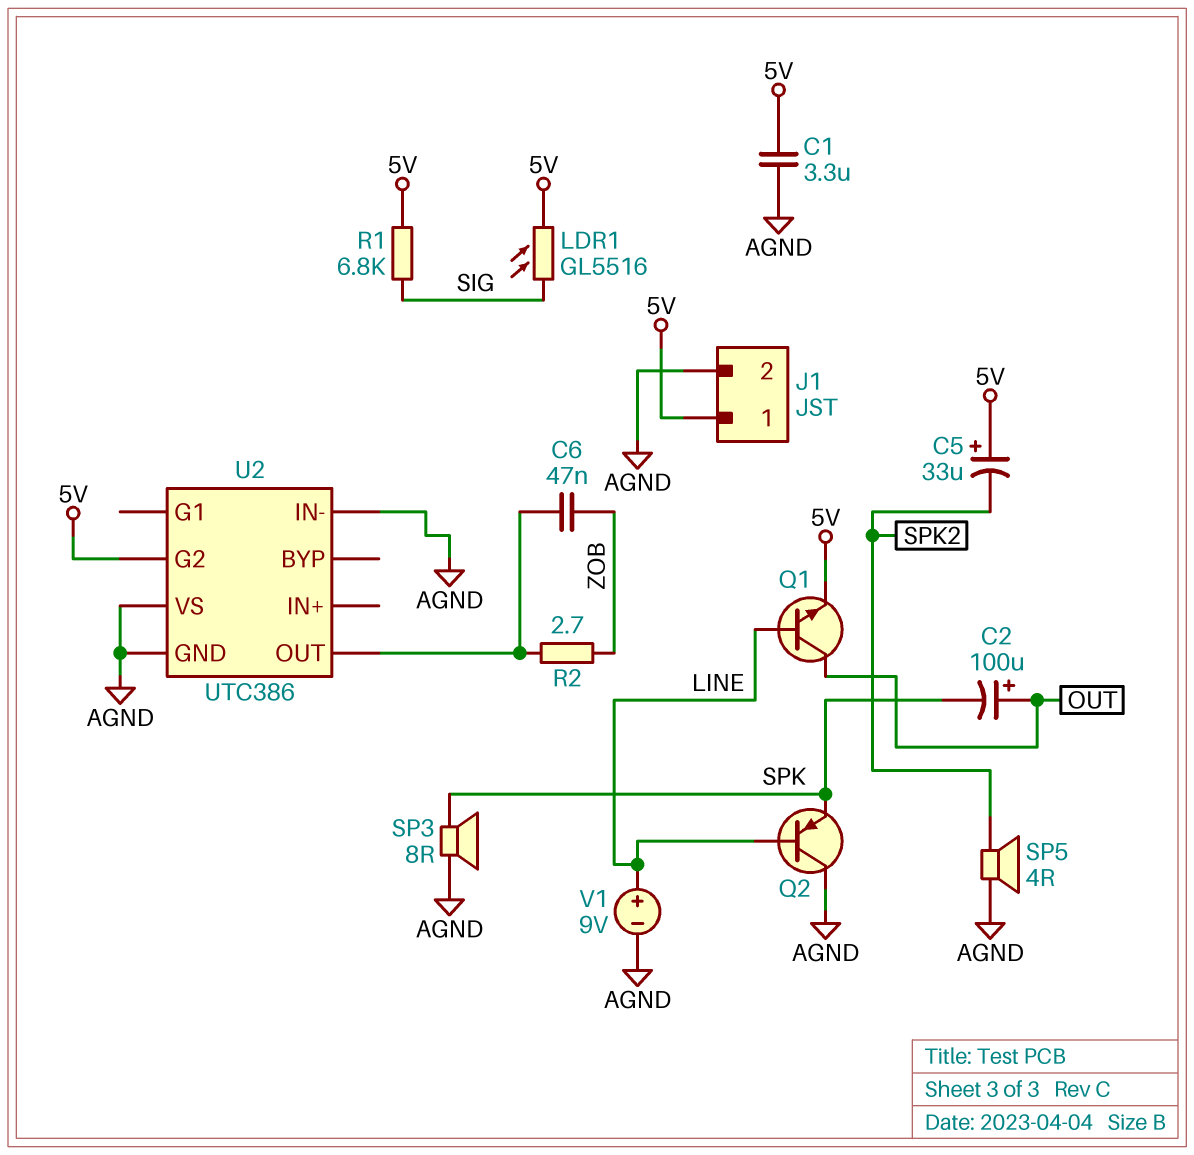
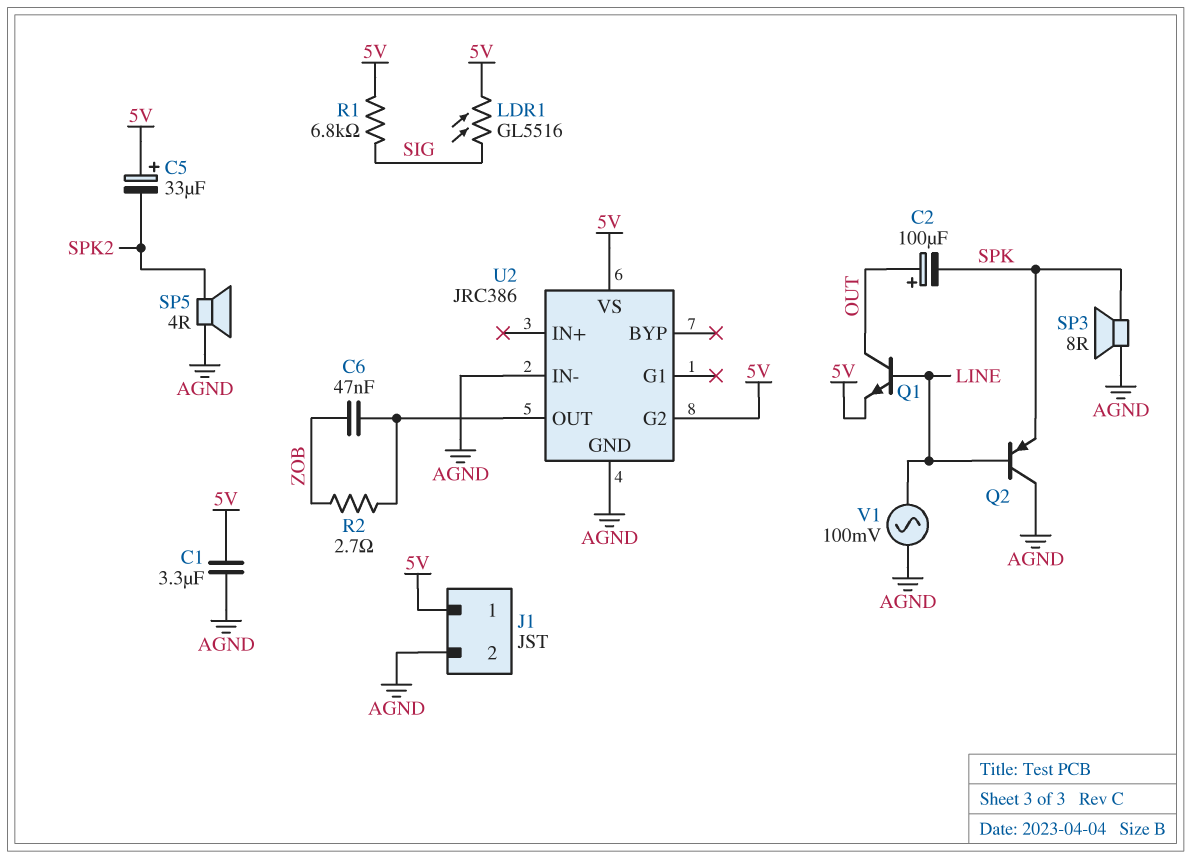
U2: UTC386 -> JRC386
U2 pin VS: AGND -> 5V
V1: 9V (plus LINE, minus AGND) -> AC 100mV (AGND, LINE)

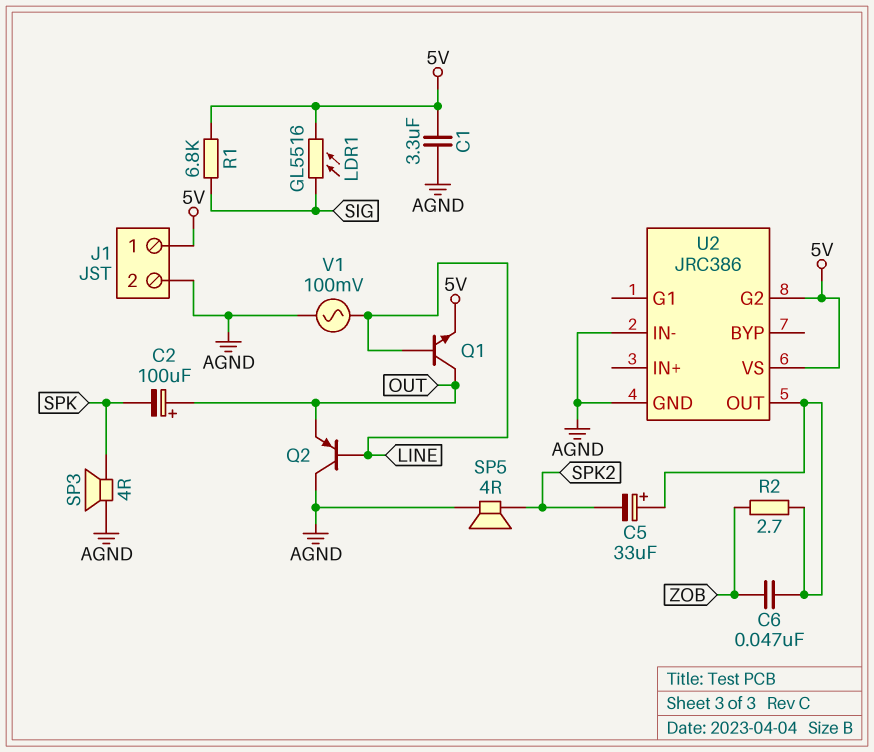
C5: 33uF (plus 5V, minus SPK2) -> 33uF (plus U2/OUT, minus SPK2)
Q2: PNP (B LINE, C AGND, E SPK) -> PNP (B LINE, C AGND, E OUT)
SP3: speaker 8R (AGND, SPK) -> speaker 4R (AGND, SPK)

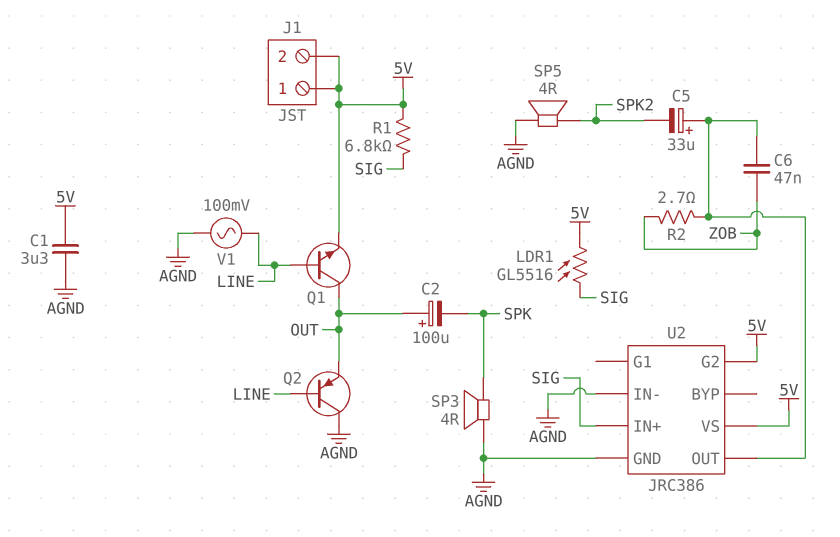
J1 pin 2: AGND -> 5V
U2 pin IN+: none -> SIG

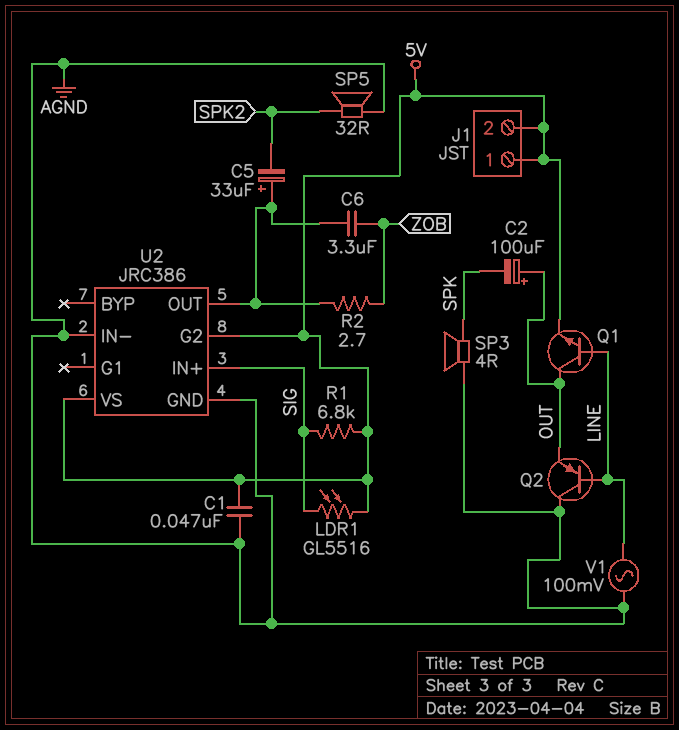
C1: 3.3uF (5V, AGND) -> 47nF (5V, AGND)
C6: 47nF (U2/OUT, ZOB) -> 3.3uF (U2/OUT, ZOB)
SP5: speaker 4R (AGND, SPK2) -> speaker 32R (AGND, SPK2)

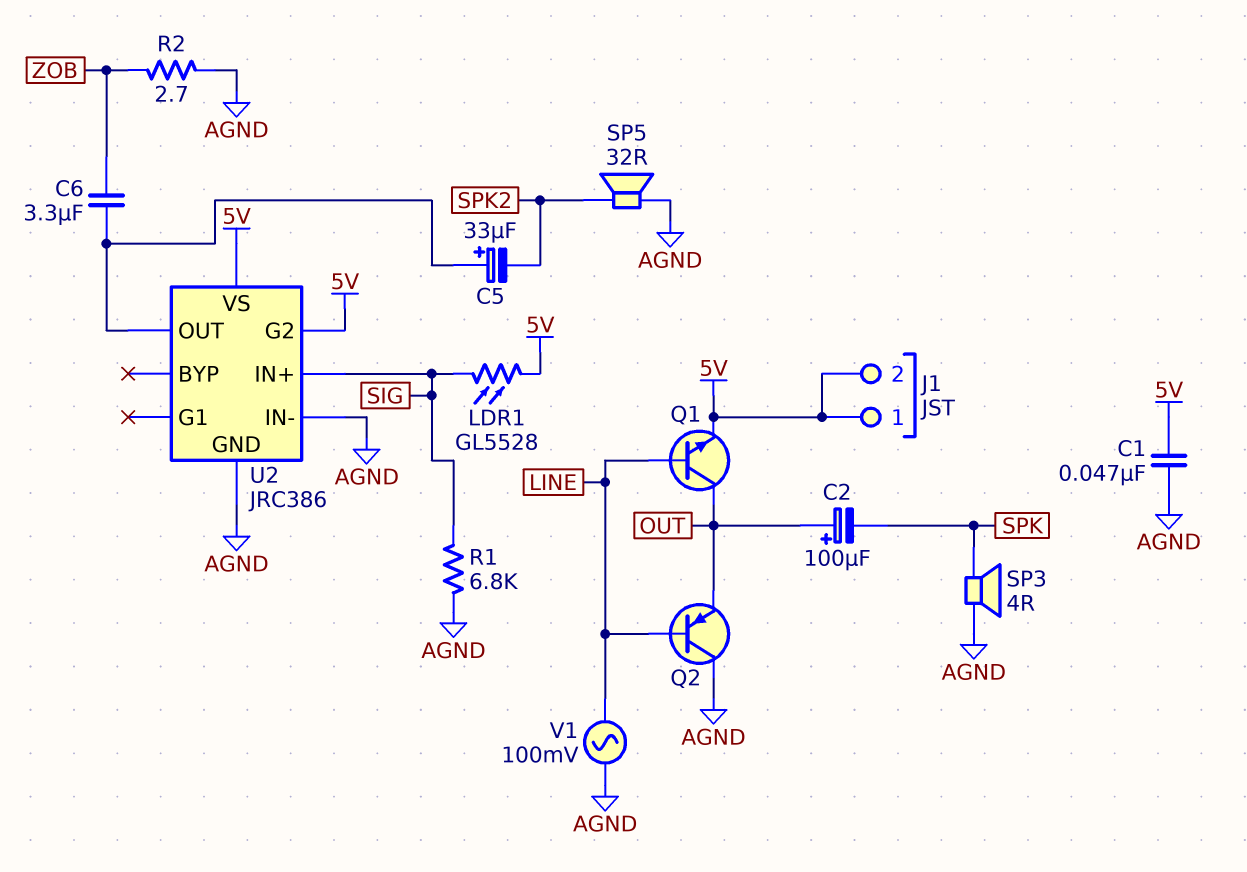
LDR1: GL5516 (5V, SIG) -> GL5528 (5V, SIG)
R1: 6.8k (5V, SIG) -> 6.8k (AGND, SIG)
R2: 2.7 (U2/OUT, ZOB) -> 2.7 (AGND, ZOB)

